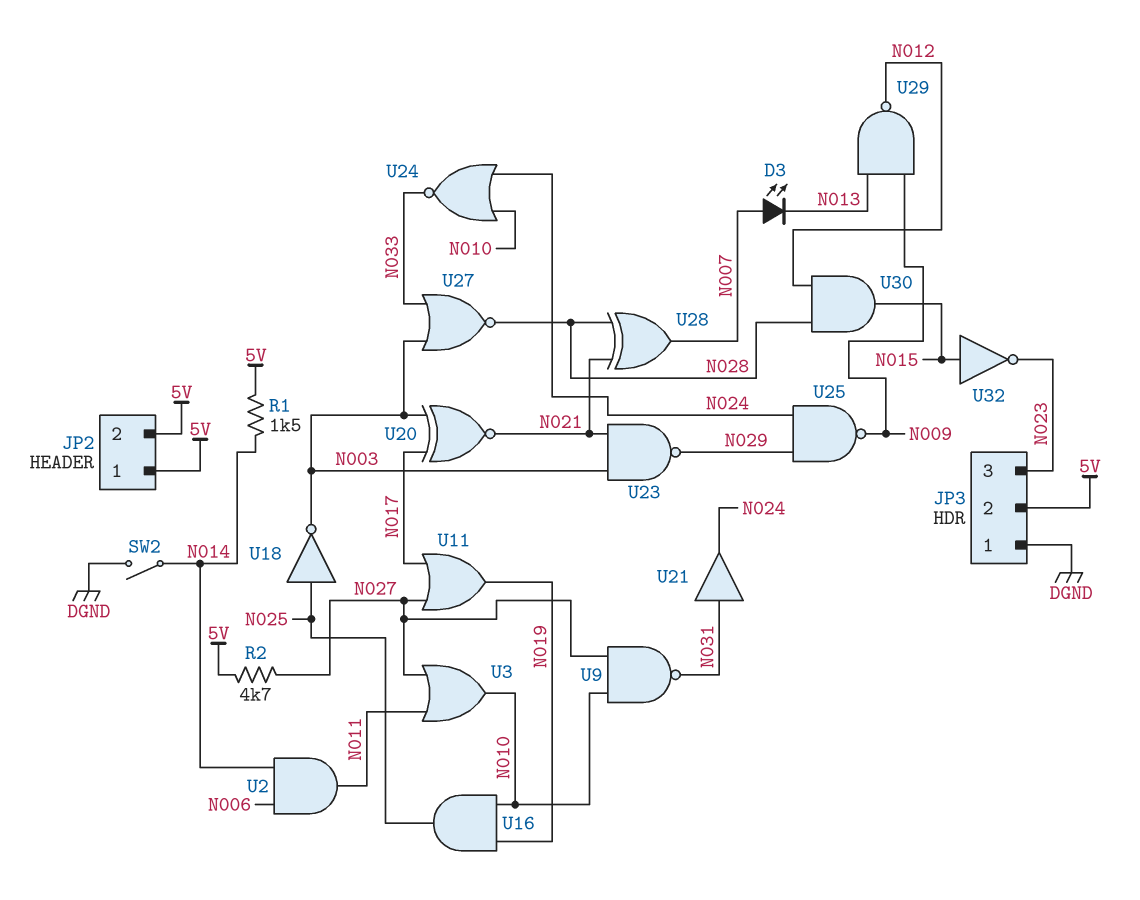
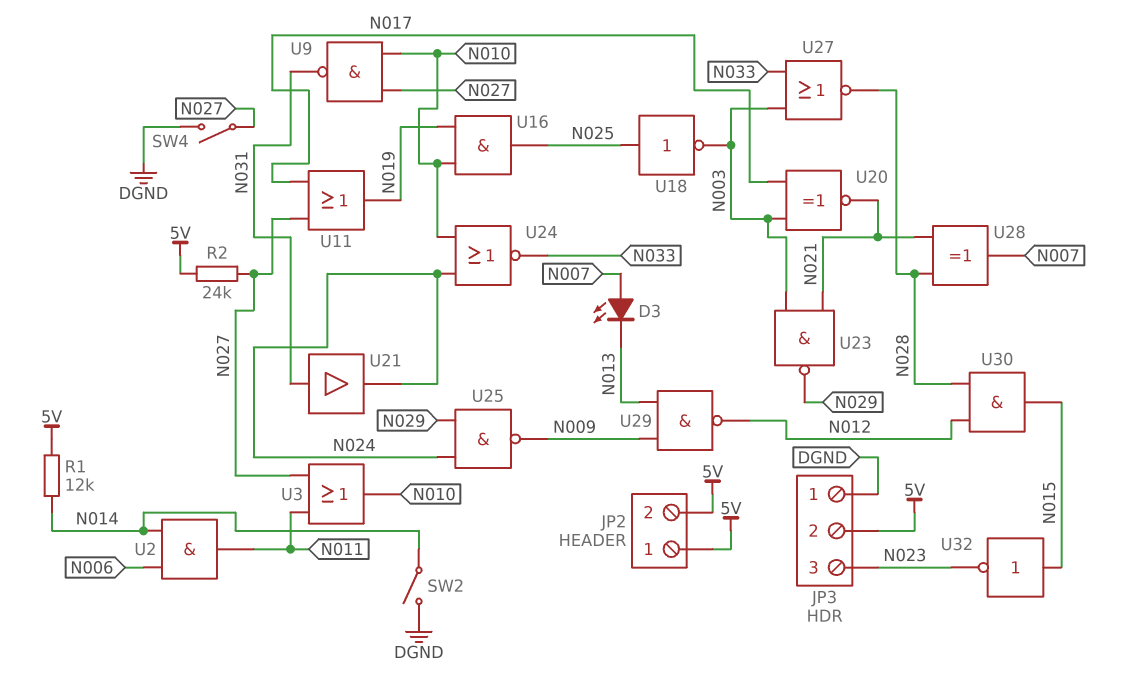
R1: 1.5k (5V, N014) -> 12k (5V, N014)
R2: 4.7k (5V, N027) -> 24k (5V, N027)
SW4: none -> switch (DGND, N027)

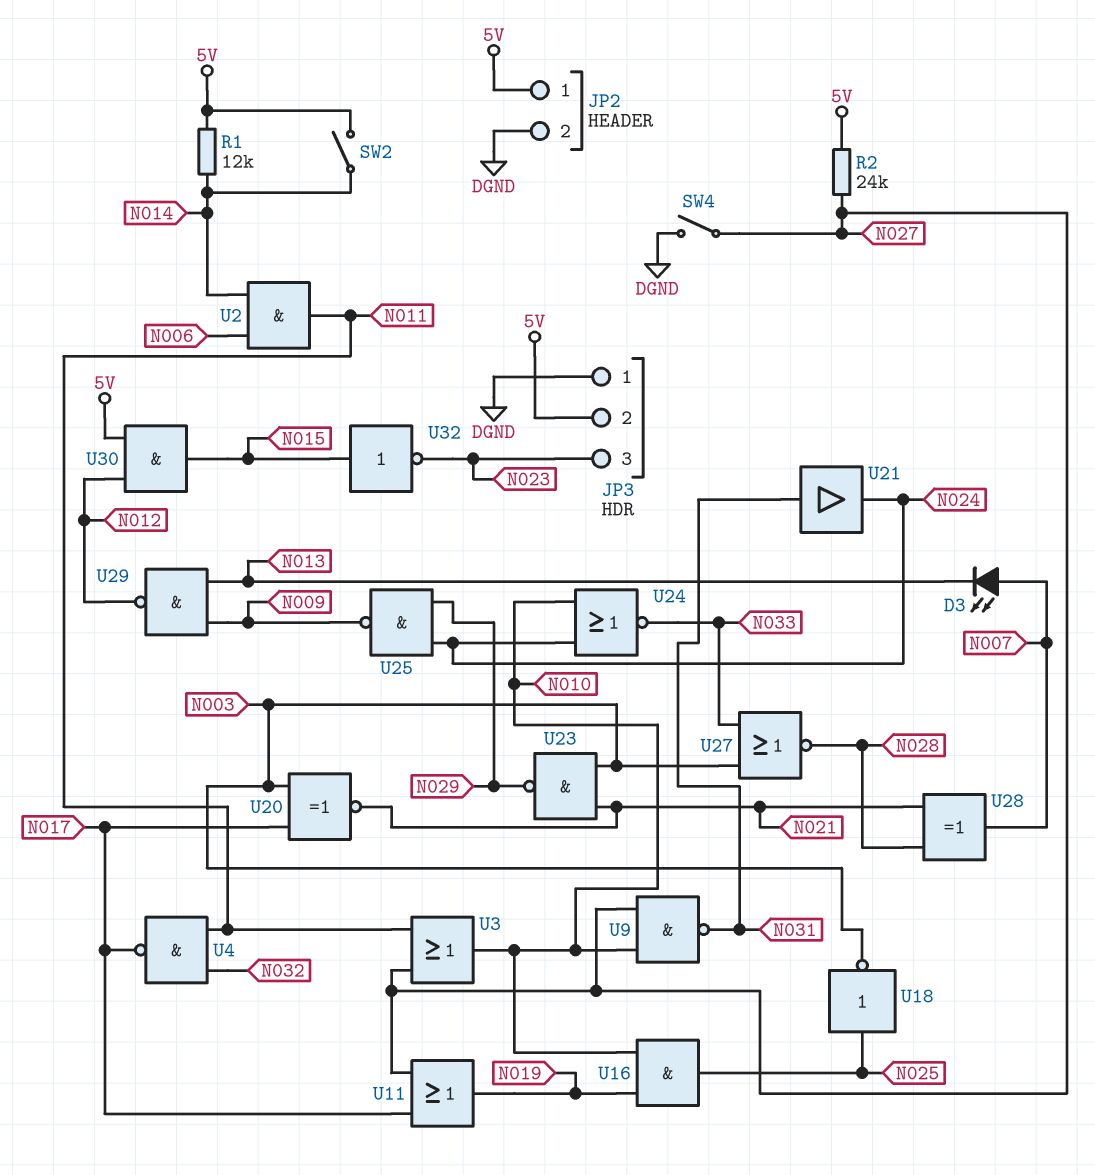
JP2 pin 2: 5V -> DGND
SW2: switch (DGND, N014) -> switch (5V, N014)
U4: none -> NAND (in N011, in N032, out N017)
U30: AND (in N012, in N028, out N015) -> AND (in 5V, in N012, out N015)

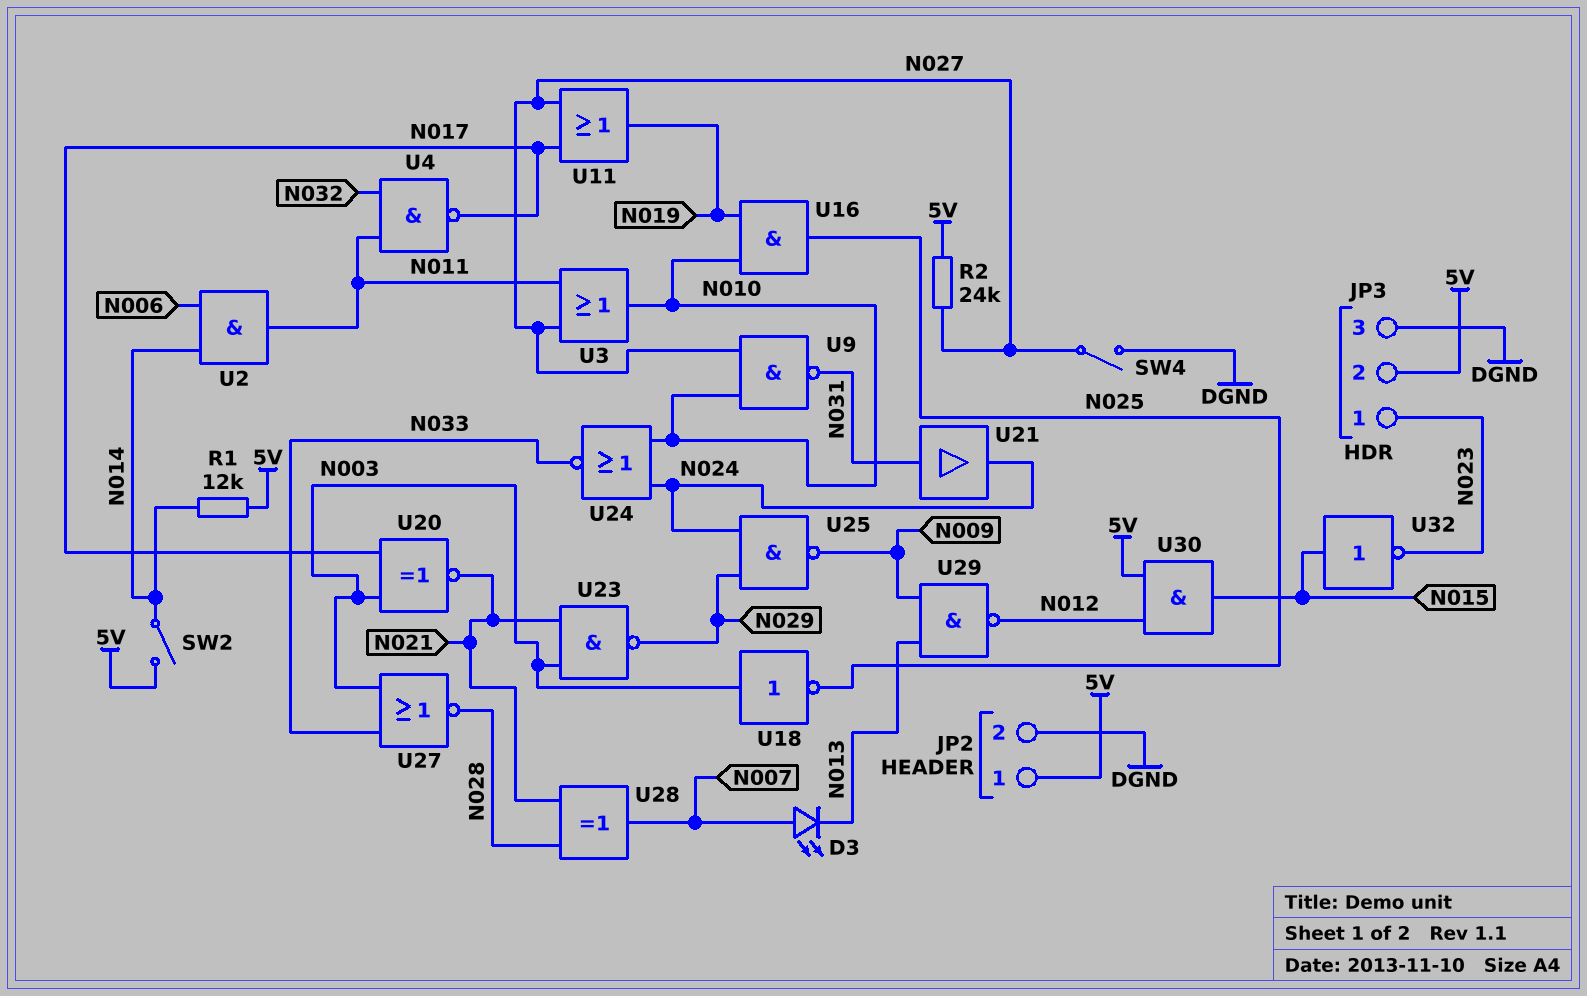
JP3 pin 1: DGND -> N023
JP3 pin 3: N023 -> DGND
U18: NOT (in N025, out N003) -> NOT (in N003, out N025)

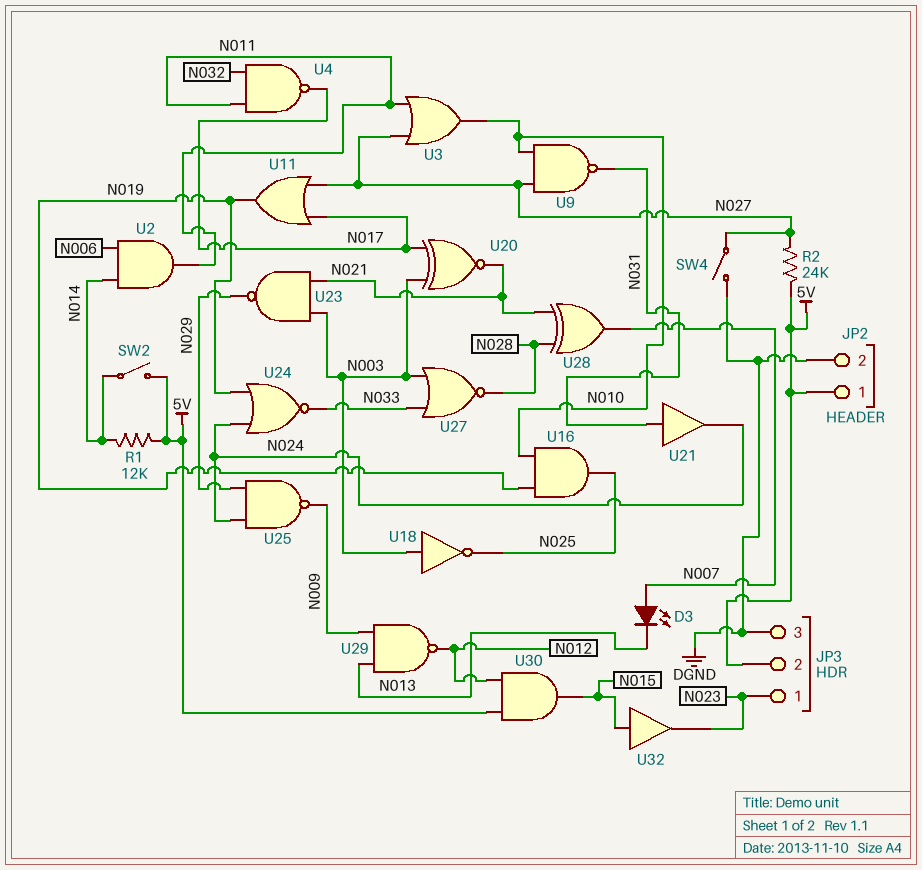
U24: NOR (in N010, in N024, out N033) -> NOR (in N019, in N024, out N033)
U32: NOT (in N015, out N023) -> buffer (in N015, out N023)

